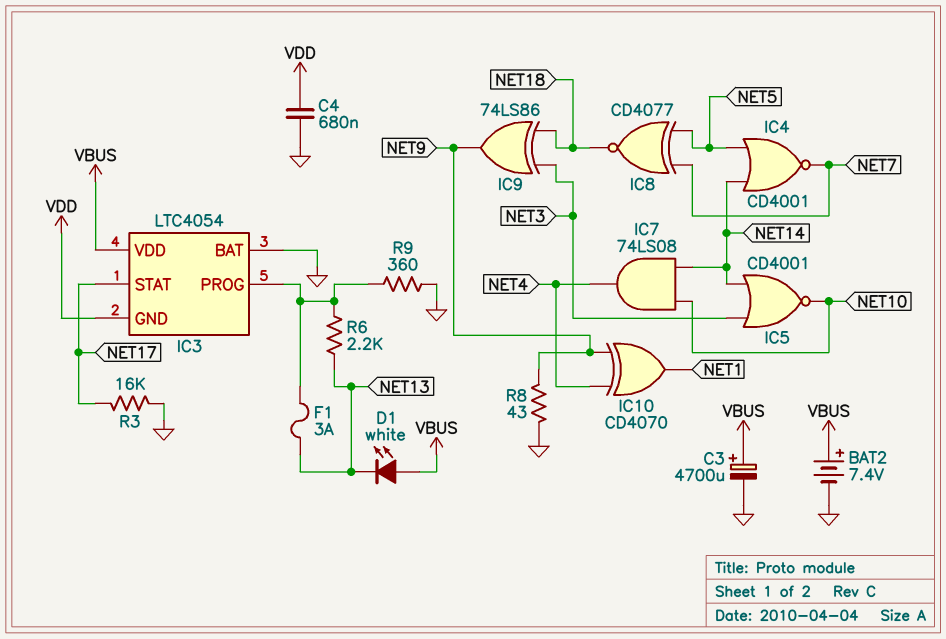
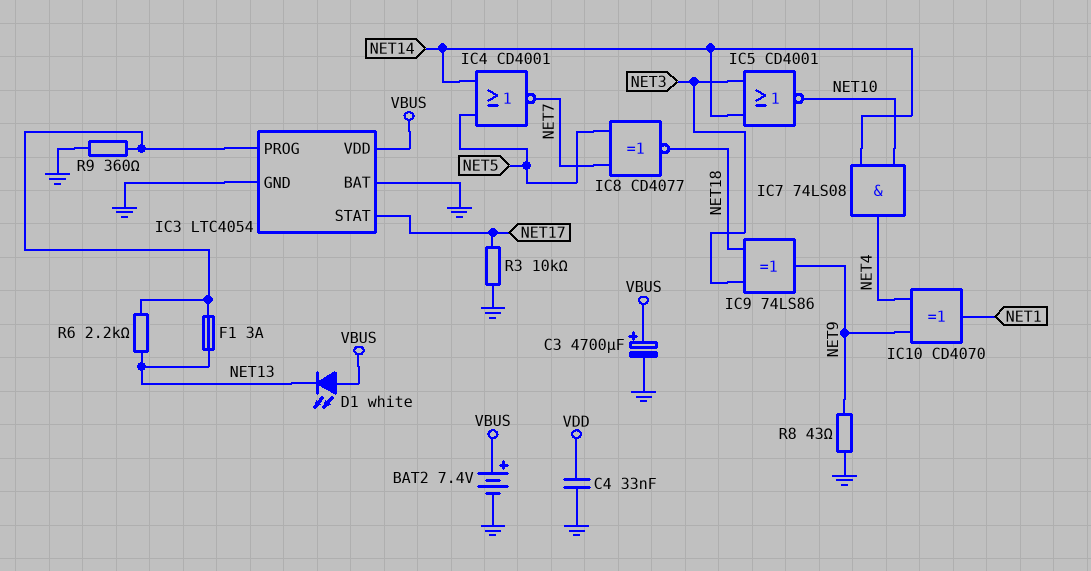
C4: 680nF (GND, VDD) -> 33nF (GND, VDD)
IC3 pin GND: VDD -> GND
R3: 16k (GND, NET17) -> 10k (GND, NET17)

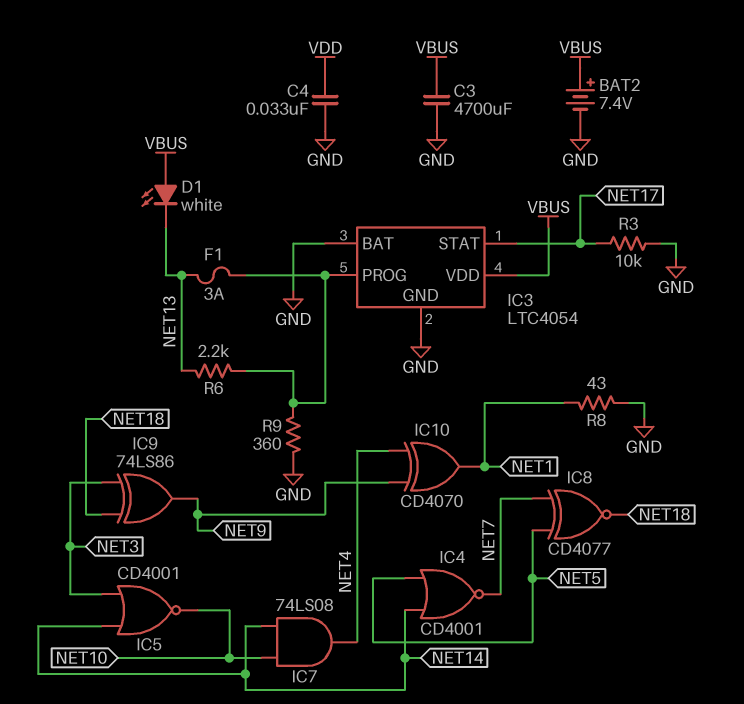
C3: 4700uF (plus VBUS, minus GND) -> 4700uF (GND, VBUS)
R8: 43 (GND, NET9) -> 43 (GND, NET1)

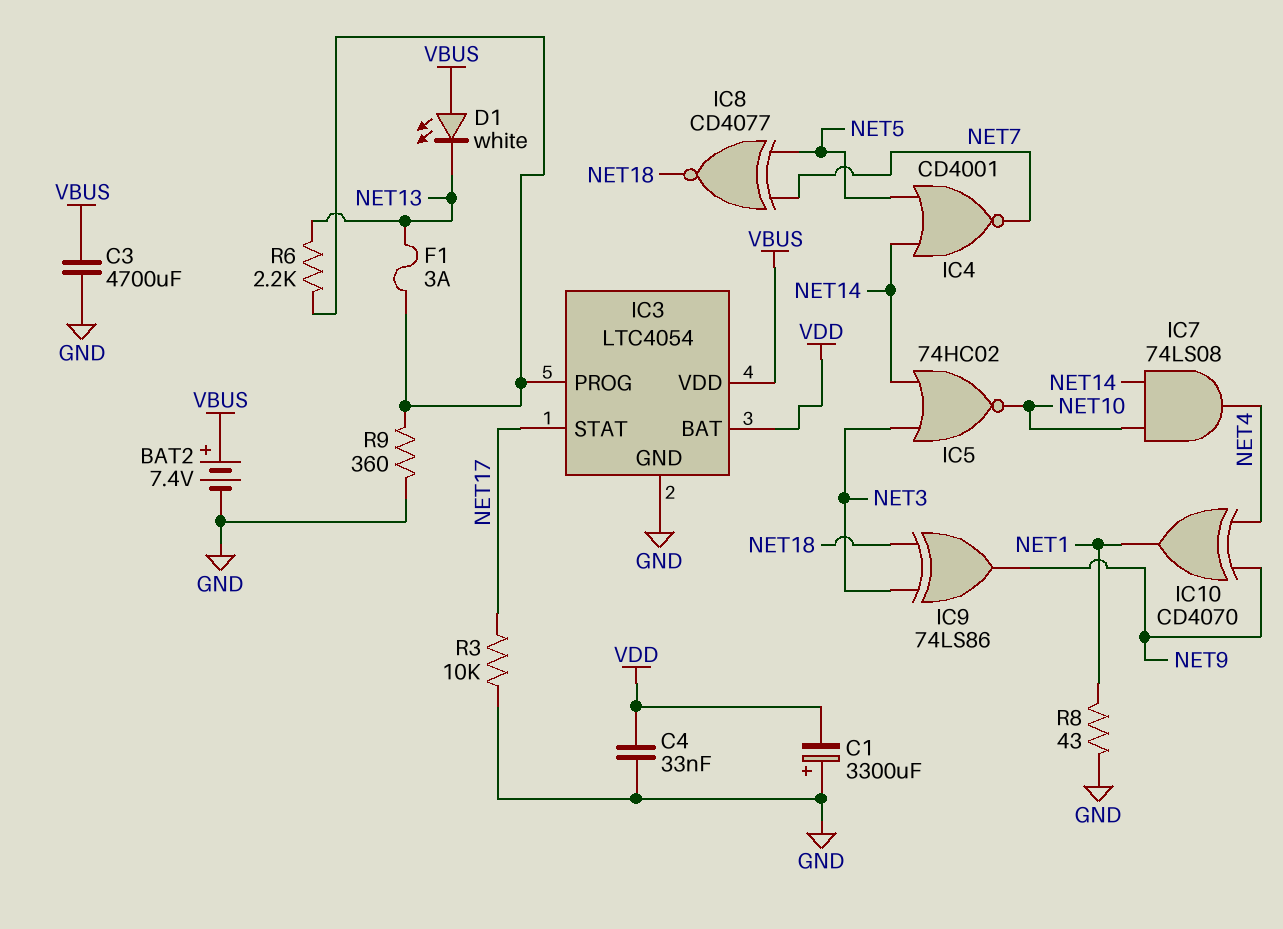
C1: none -> 3300uF (plus GND, minus VDD)
IC3 pin BAT: GND -> VDD
IC5: NOR CD4001 (in NET3, in NET14, out NET10) -> NOR 74HC02 (in NET3, in NET14, out NET10)

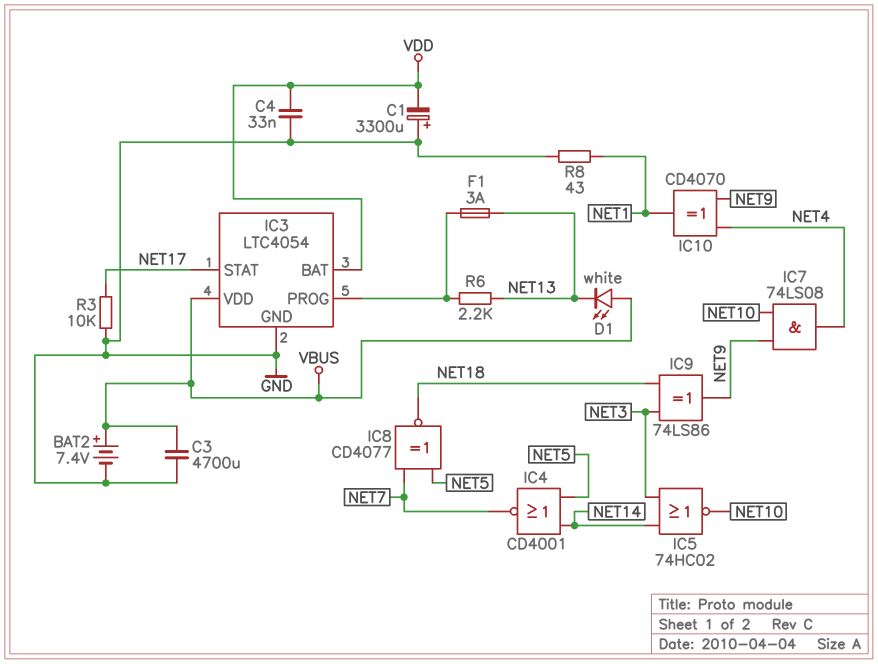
IC7: AND 74LS08 (in NET10, in NET14, out NET4) -> AND 74LS08 (in NET9, in NET10, out NET4)
R9: 360 (GND, IC3/PROG) -> none

